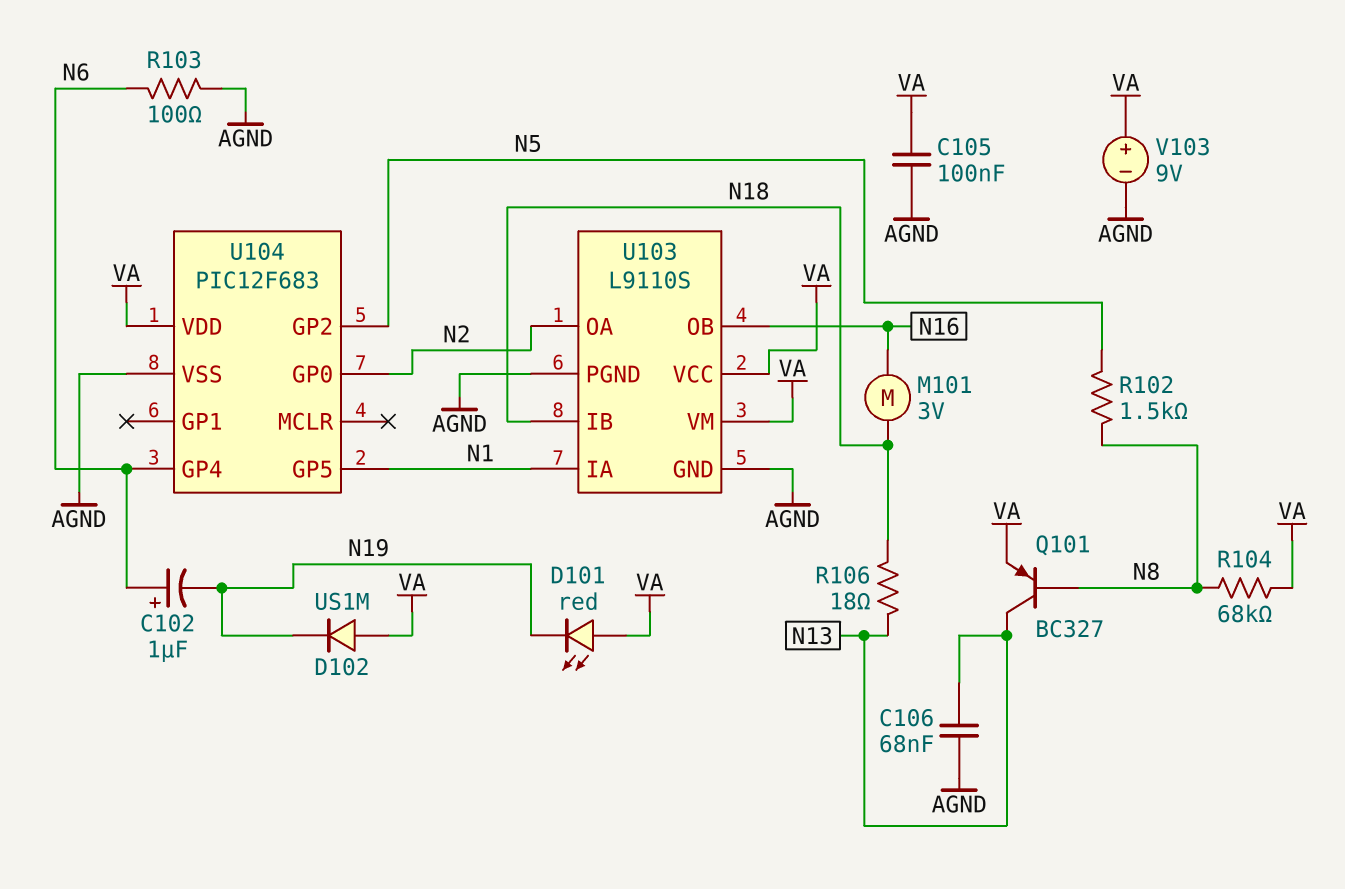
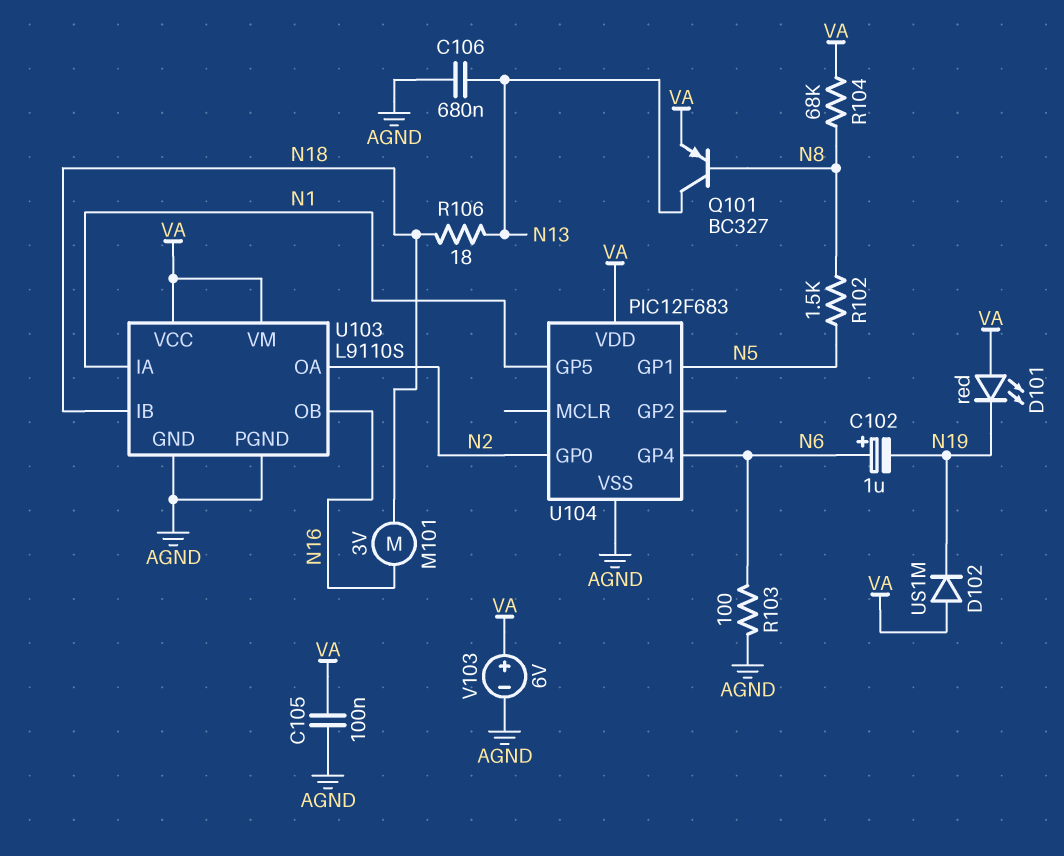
C106: 68nF (AGND, N13) -> 680nF (AGND, N13)
U104 pin GP1: none -> N5
U104 pin GP2: N5 -> none
V103: 9V (plus VA, minus AGND) -> 6V (plus VA, minus AGND)

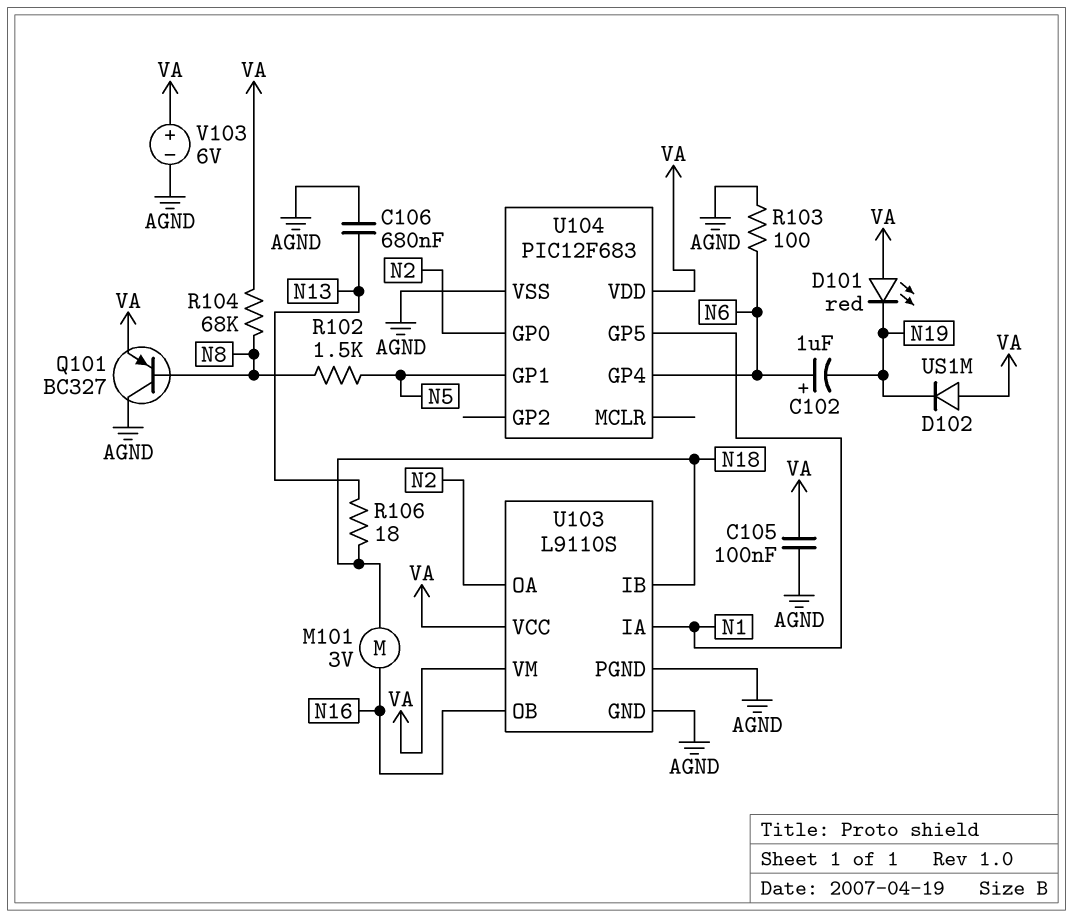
Q101: PNP BC327 (B N8, C N13, E VA) -> PNP BC327 (B N8, C AGND, E VA)

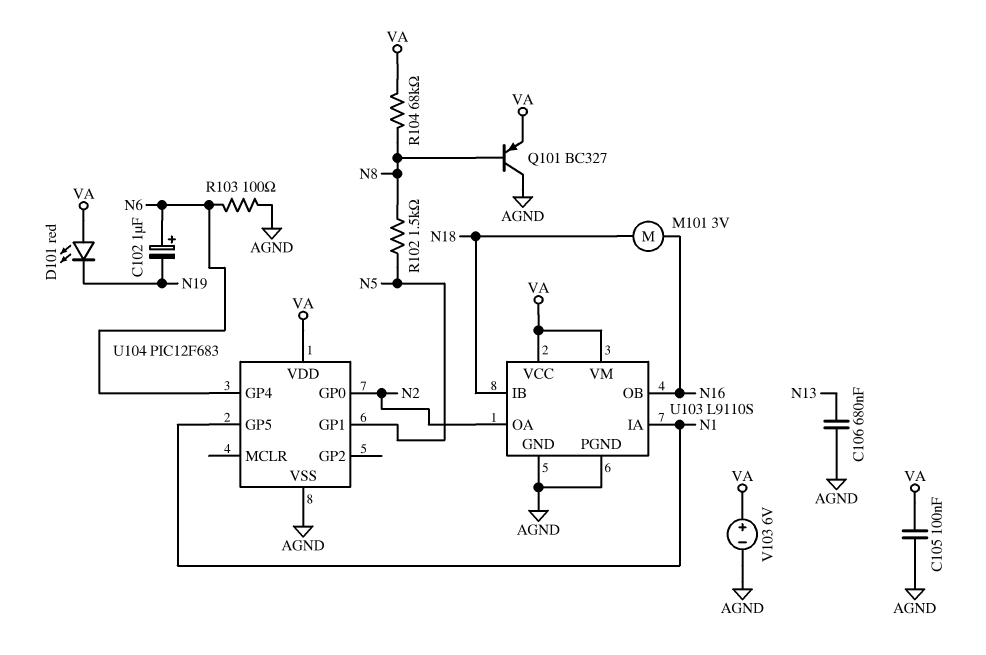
D102: diode US1M (A VA, K N19) -> none
R106: 18 (N13, N18) -> none

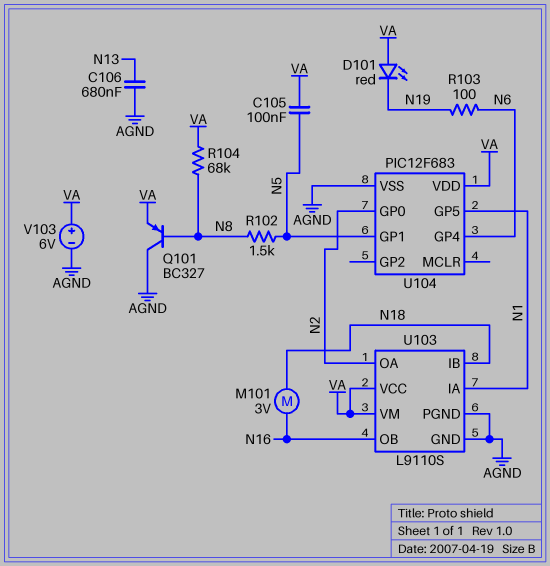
C102: 1uF (plus N6, minus N19) -> none
C105: 100nF (AGND, VA) -> 100nF (N5, VA)
R103: 100 (AGND, N6) -> 100 (N6, N19)

